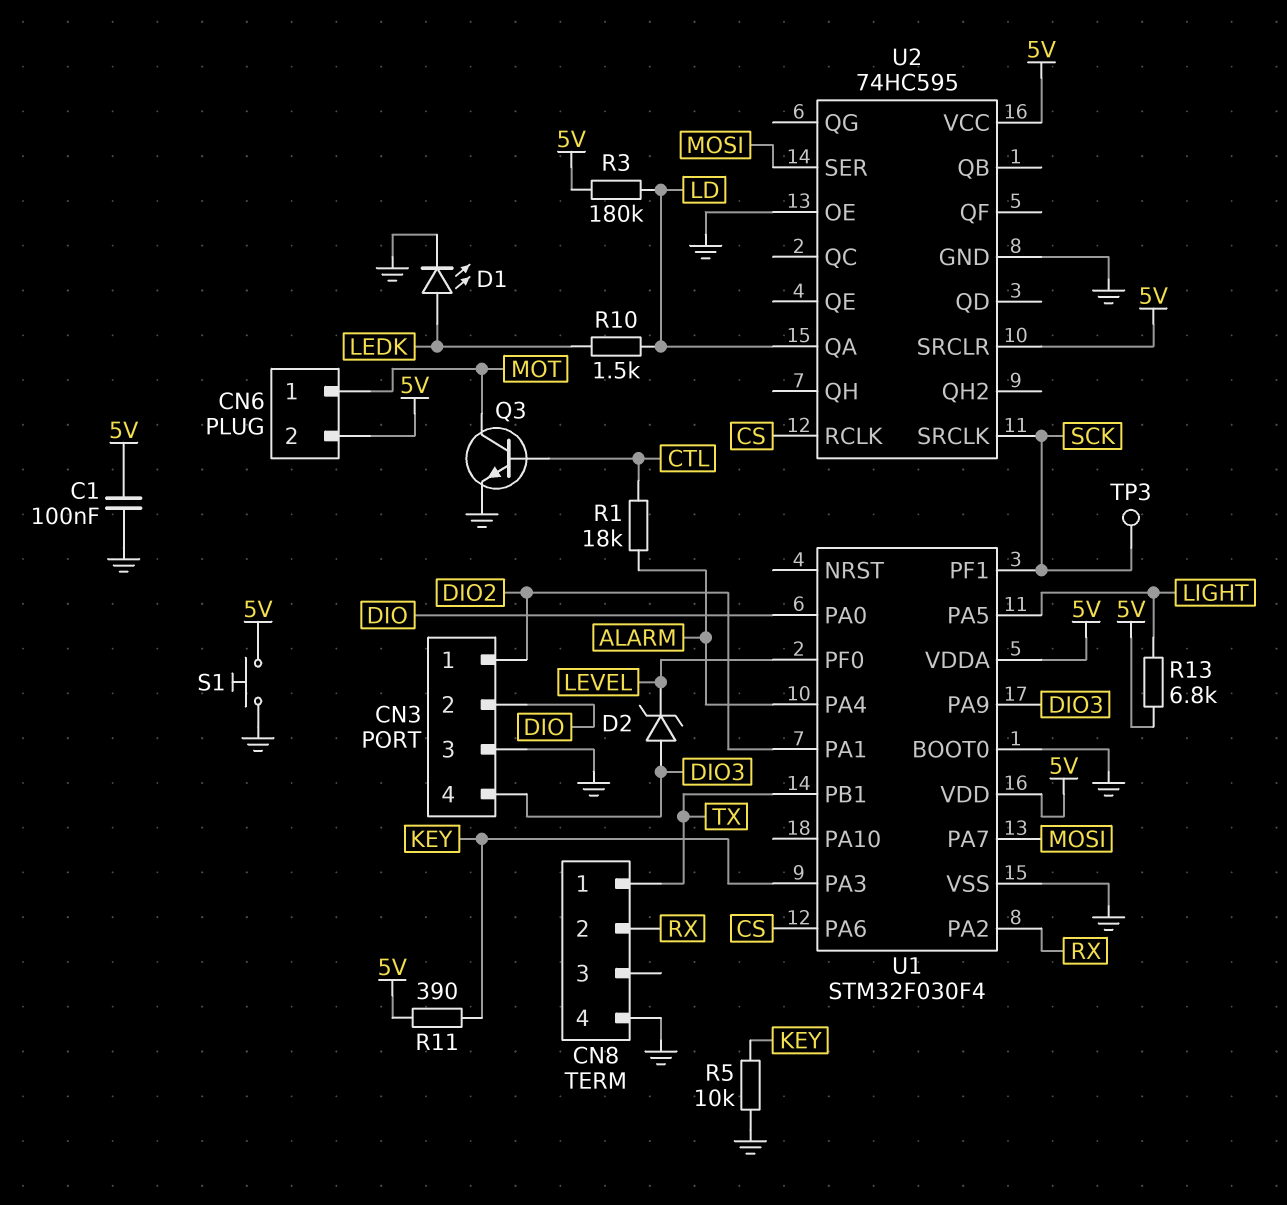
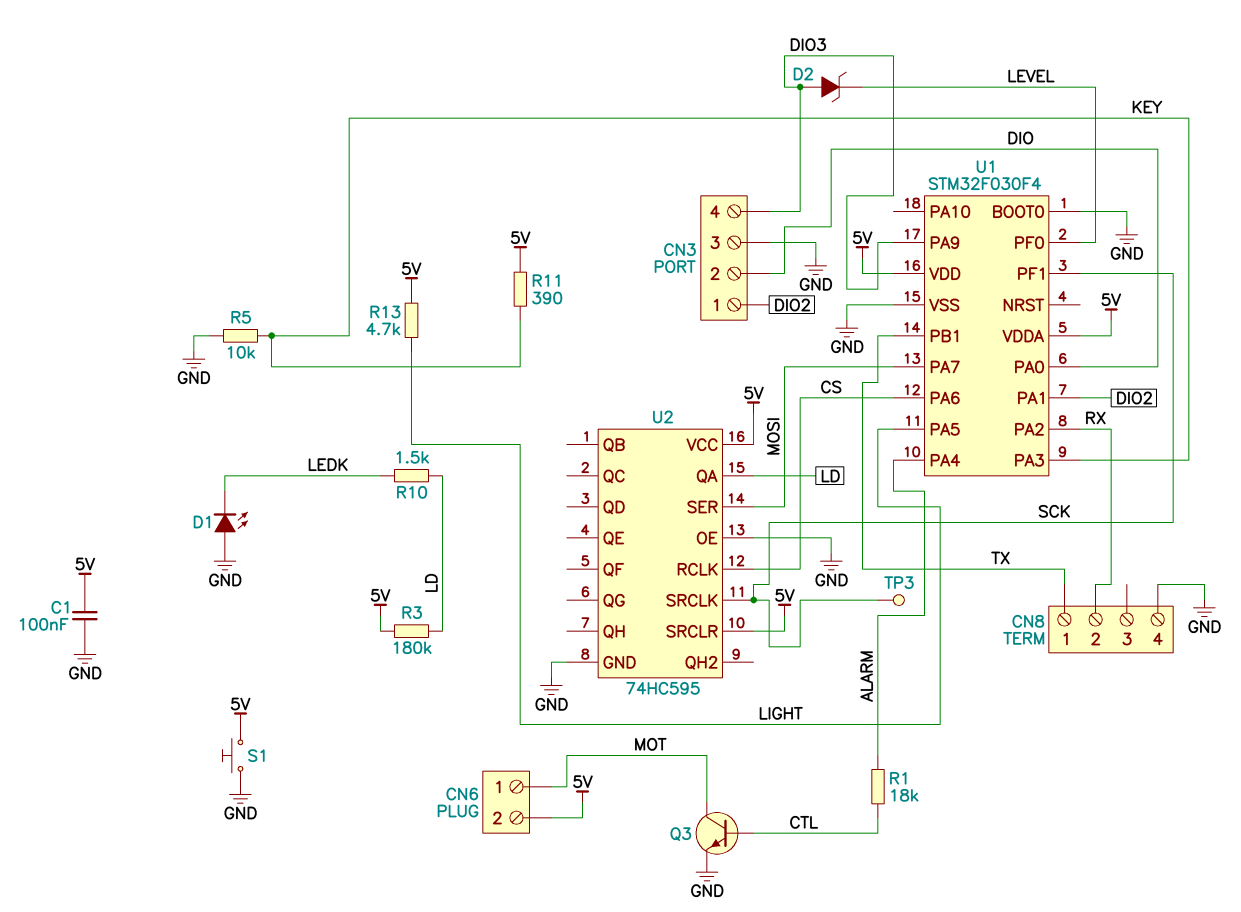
D1: LED (A LEDK, K GND) -> LED (A GND, K LEDK)
R13: 6.8k (5V, LIGHT) -> 4.7k (5V, LIGHT)

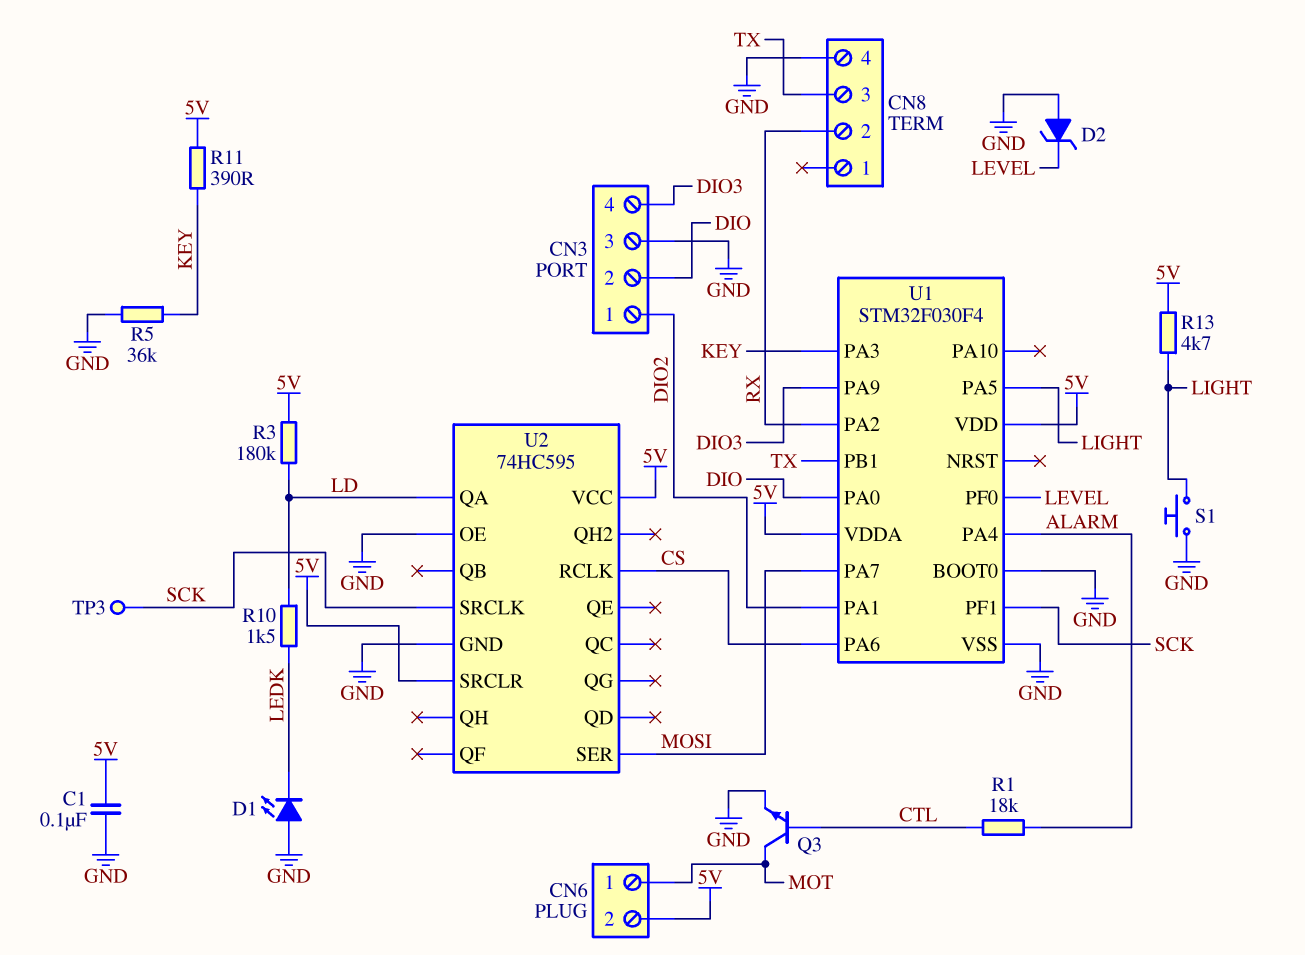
CN8 pin 1: TX -> none
CN8 pin 3: none -> TX
D2: zener (A DIO3, K LEVEL) -> zener (A GND, K LEVEL)
R5: 10k (GND, KEY) -> 36k (GND, KEY)
S1: button (5V, GND) -> button (GND, LIGHT)

